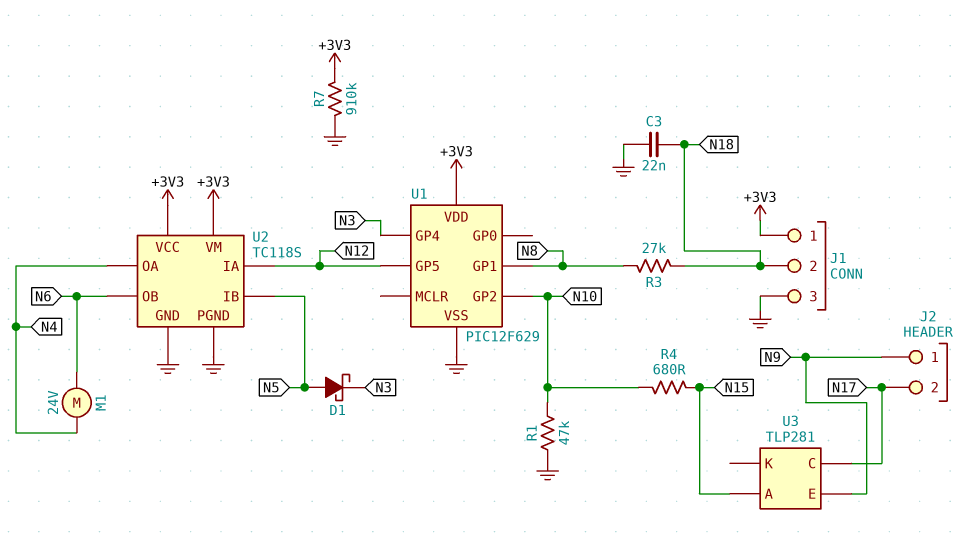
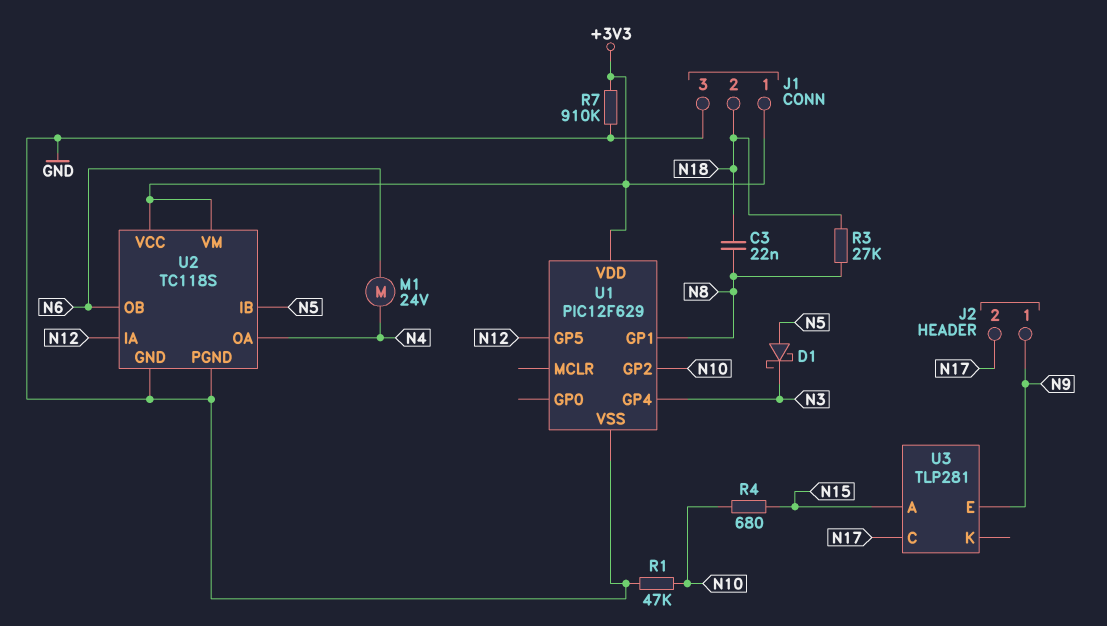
C3: 22nF (GND, N18) -> 22nF (N8, N18)

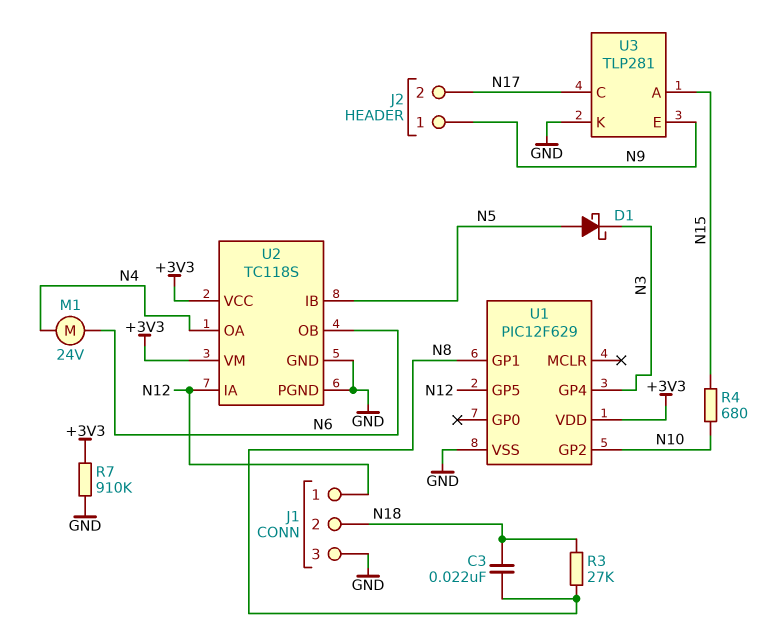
J1 pin 1: +3V3 -> N12
R1: 47k (GND, N10) -> none
U3 pin K: none -> GND

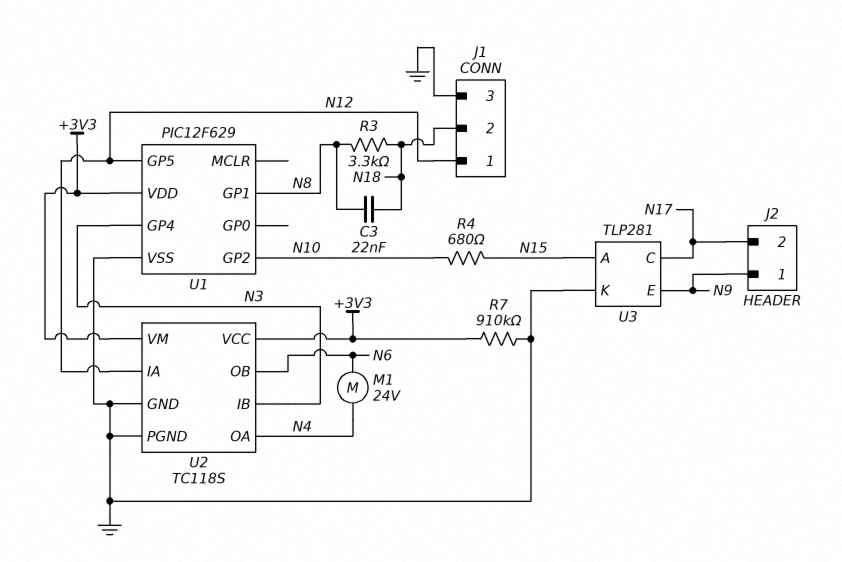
D1: schottky (A N5, K N3) -> none
R3: 27k (N8, N18) -> 3.3k (N8, N18)
U2 pin IB: N5 -> N3

